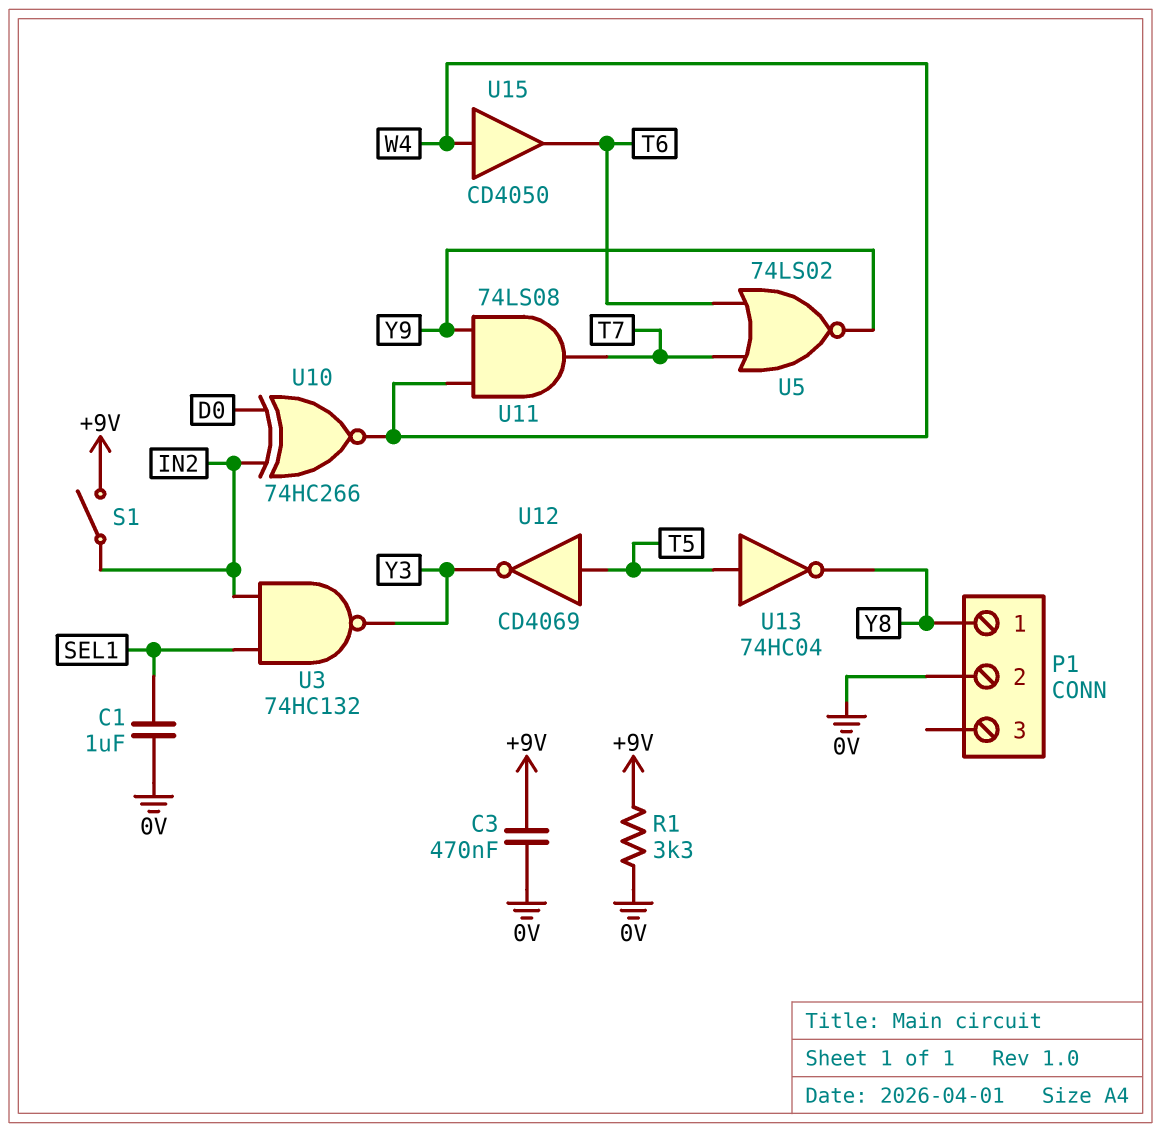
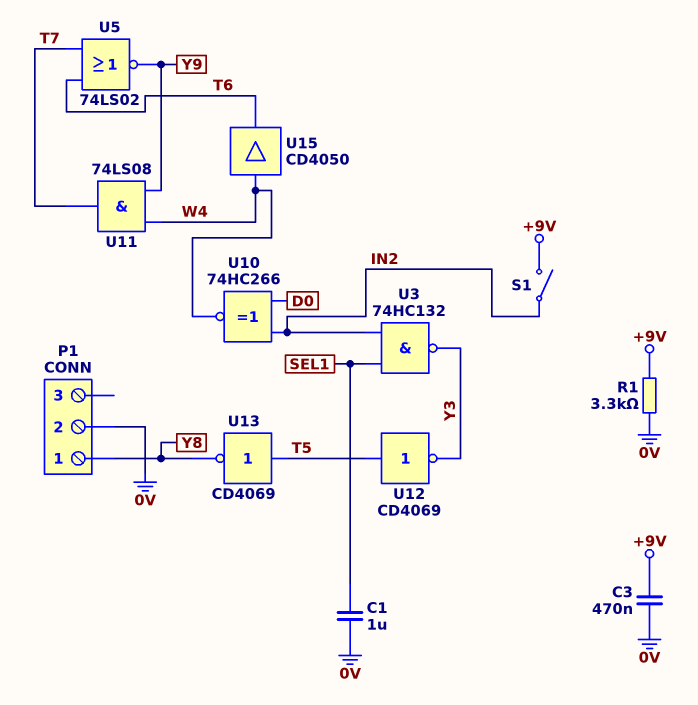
U13: NOT 74HC04 (in T5, out Y8) -> NOT CD4069 (in T5, out Y8)

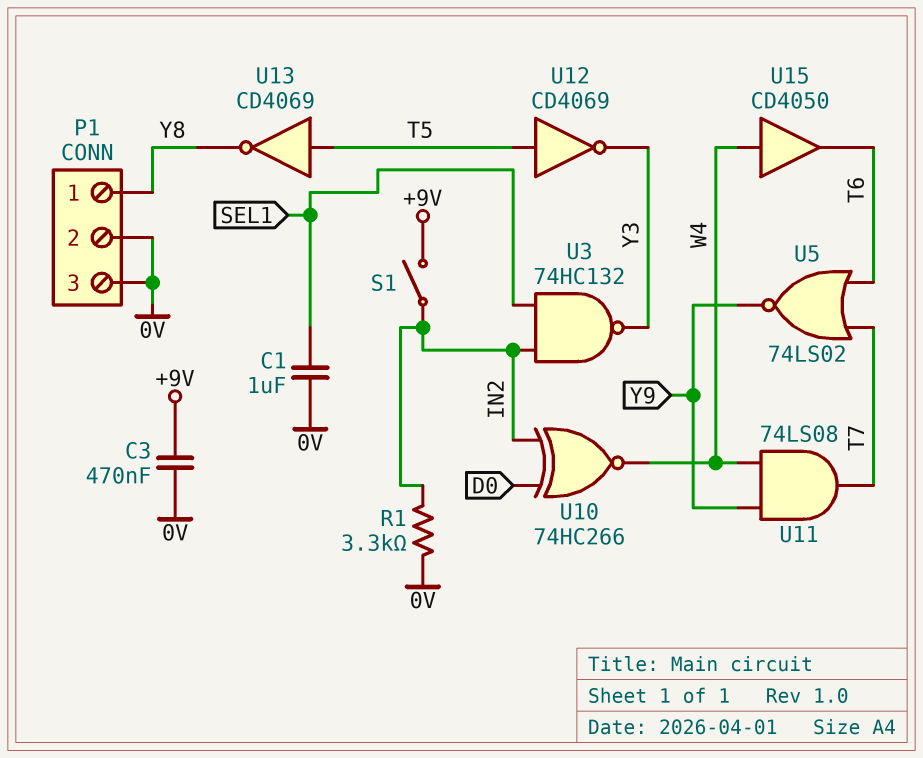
P1 pin 3: none -> 0V
R1: 3.3k (+9V, 0V) -> 3.3k (0V, IN2)

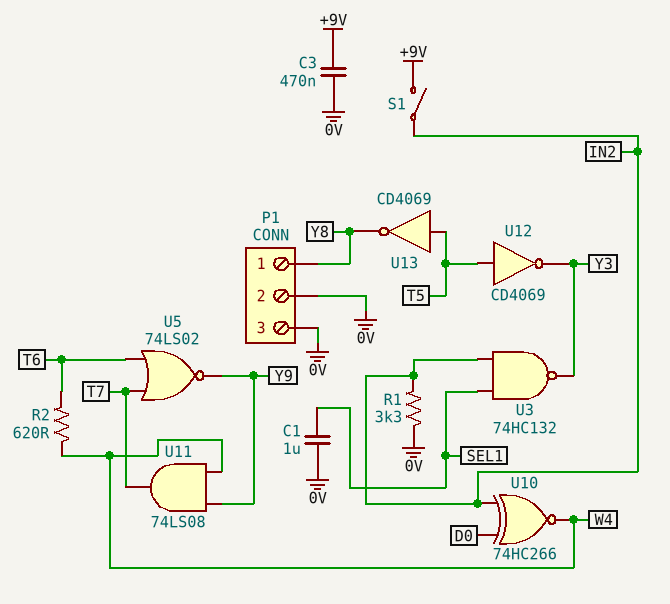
R2: none -> 620 (T6, W4)
U15: buffer CD4050 (in W4, out T6) -> none

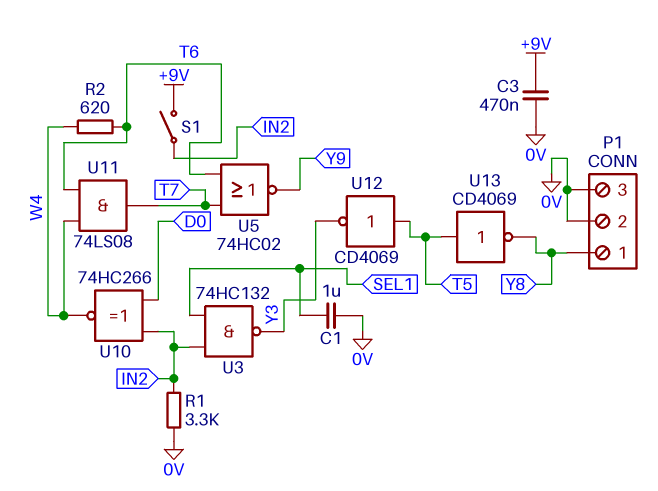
U5: NOR 74LS02 (in T6, in T7, out Y9) -> NOR 74HC02 (in T6, in T7, out Y9)
U11: AND 74LS08 (in W4, in Y9, out T7) -> AND 74LS08 (in T6, in W4, out T7)

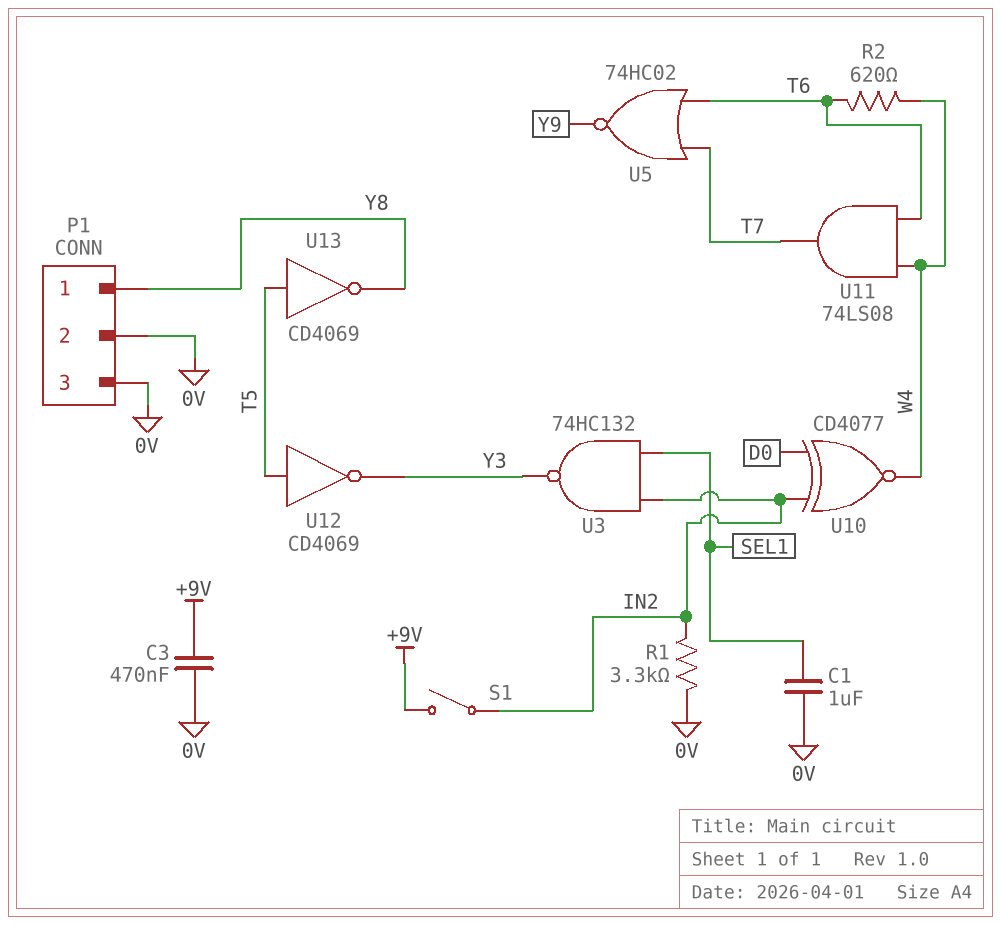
U10: XNOR 74HC266 (in D0, in IN2, out W4) -> XNOR CD4077 (in D0, in IN2, out W4)

